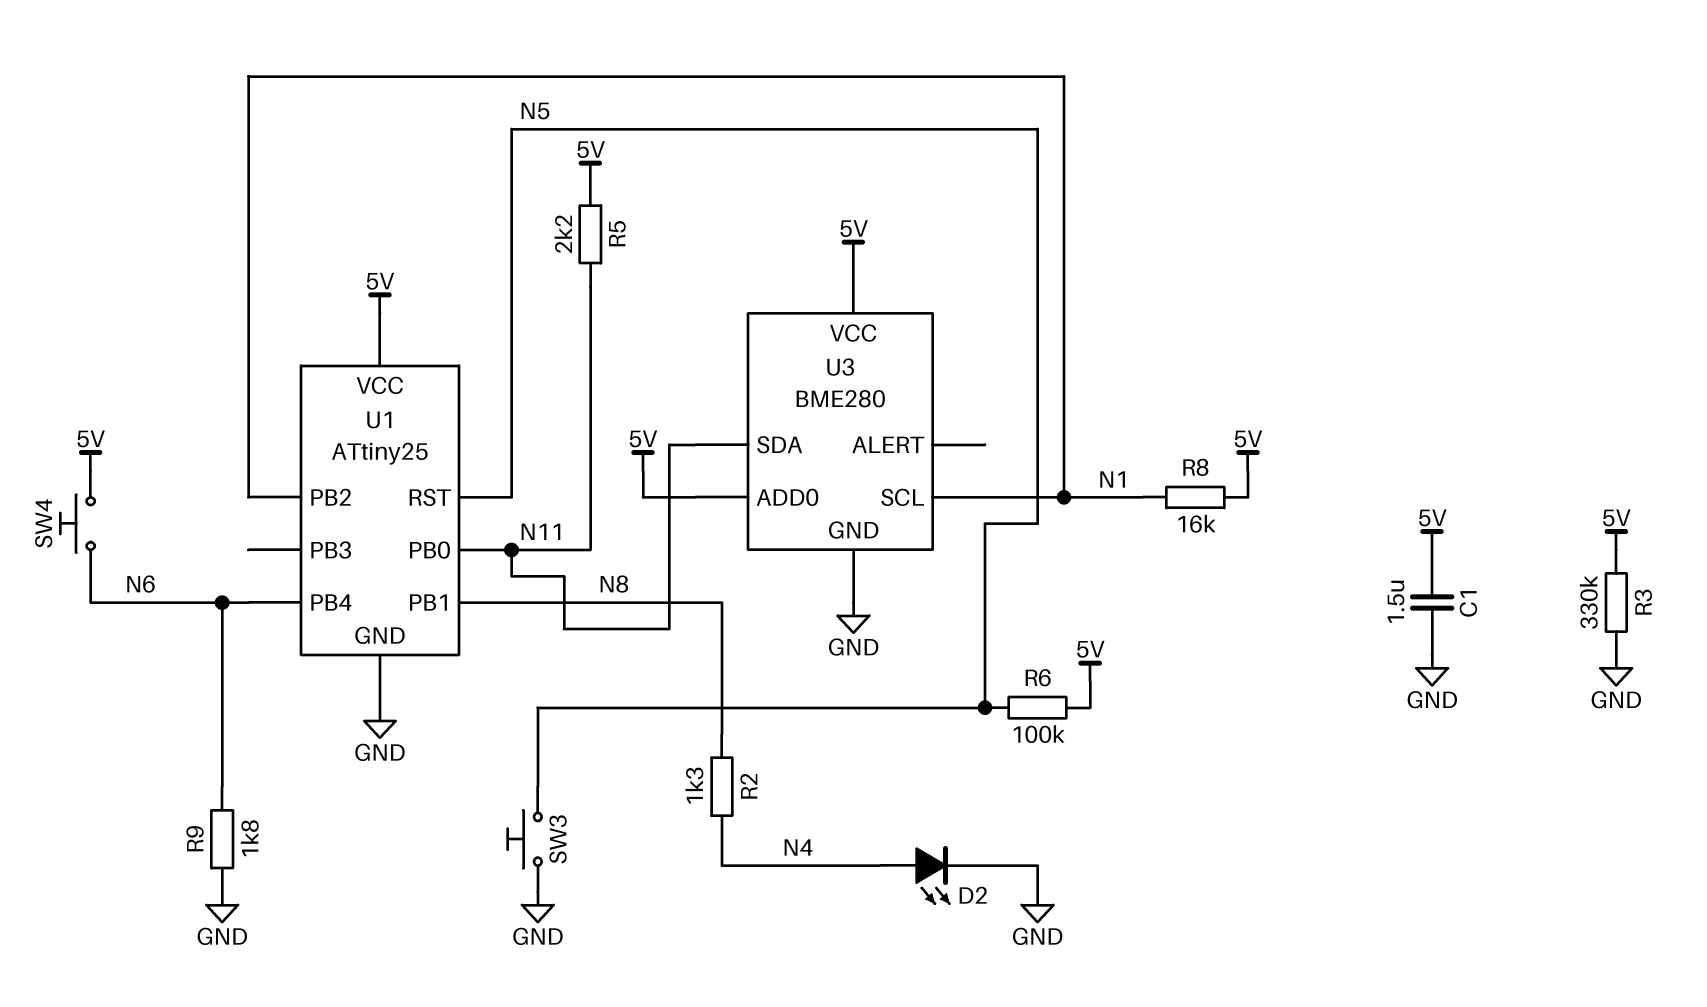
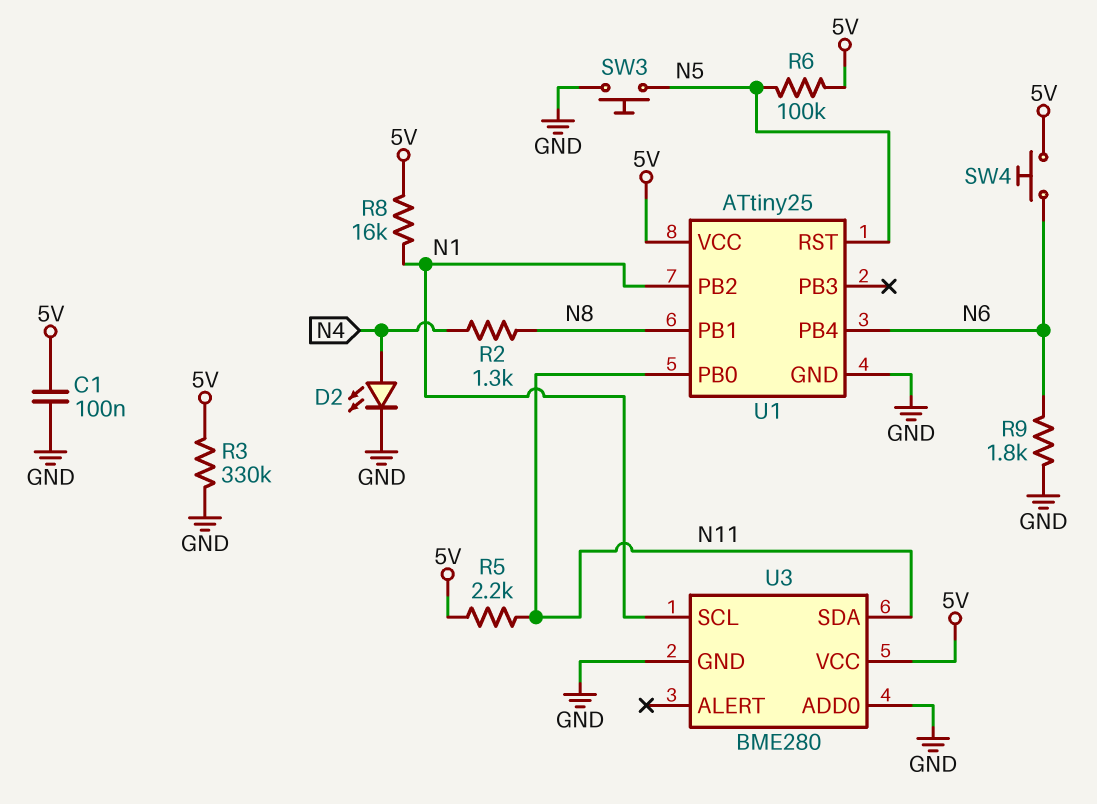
C1: 1.5uF (5V, GND) -> 100nF (5V, GND)
U3 pin ADD0: 5V -> GND

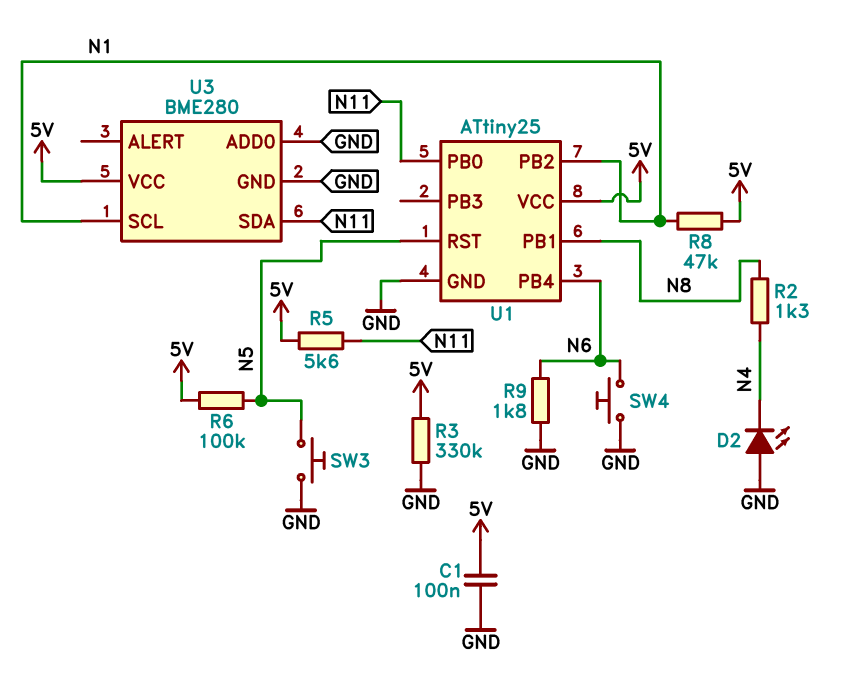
D2: LED (A N4, K GND) -> LED (A GND, K N4)
R5: 2.2k (5V, N11) -> 5.6k (5V, N11)
R8: 16k (5V, N1) -> 47k (5V, N1)
SW4: button (5V, N6) -> button (GND, N6)

